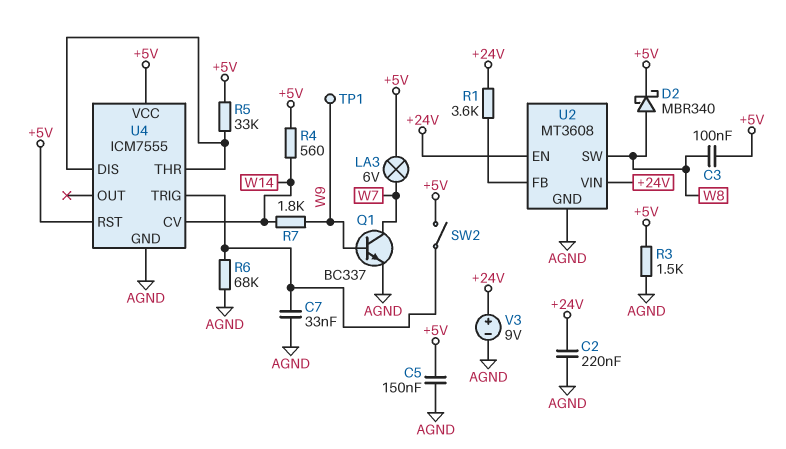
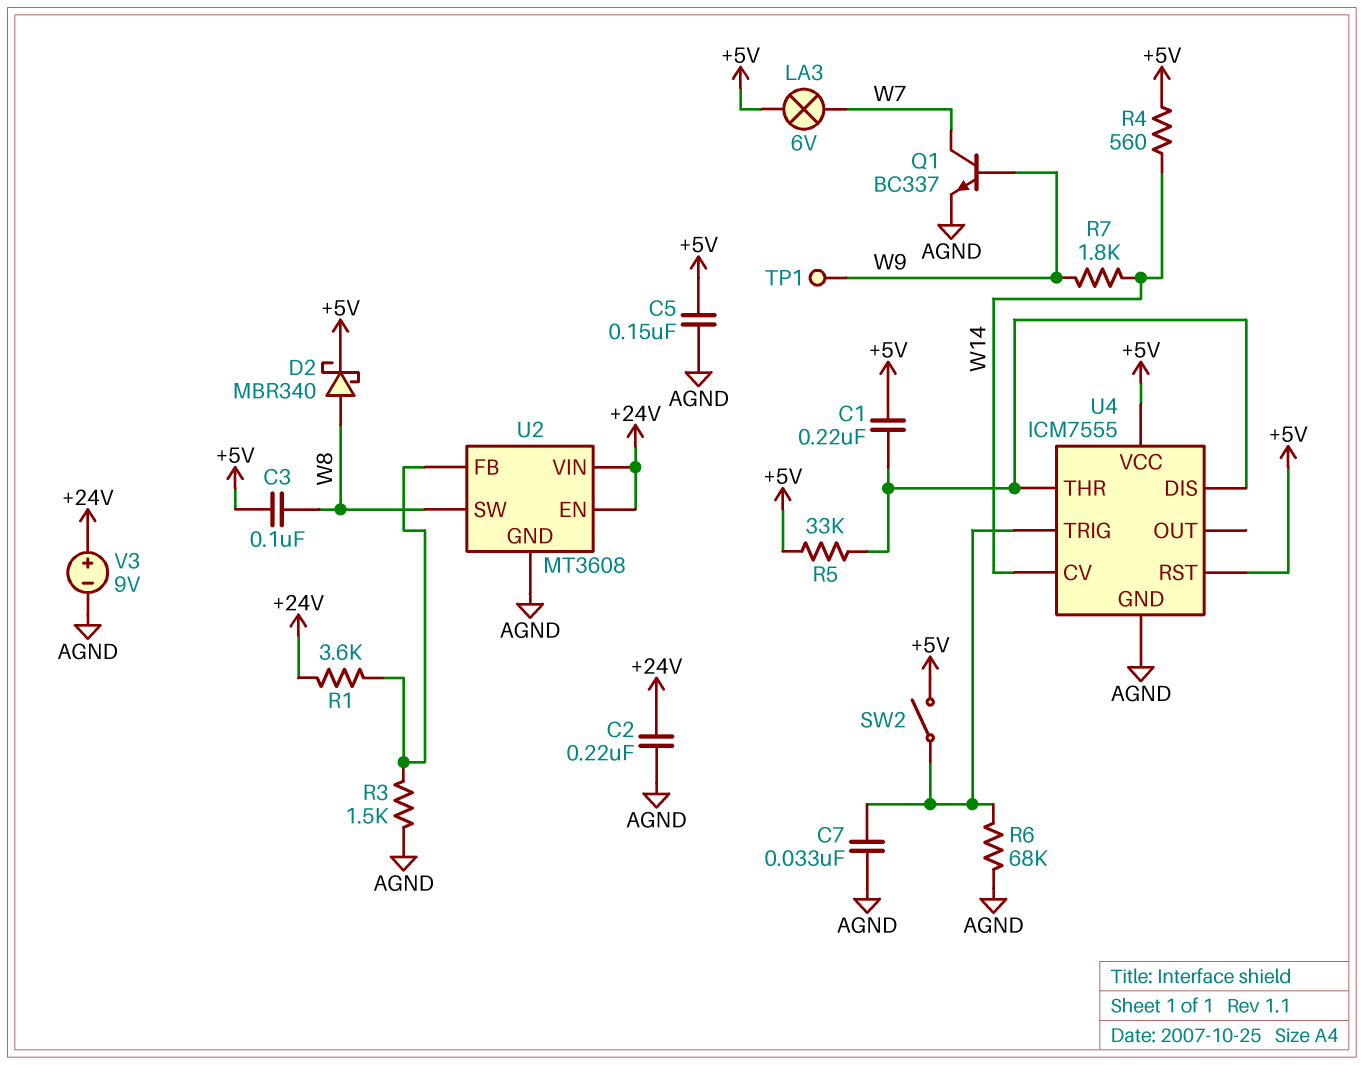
C1: none -> 220nF (+5V, U4/DIS)
R3: 1.5k (+5V, AGND) -> 1.5k (AGND, U2/FB)

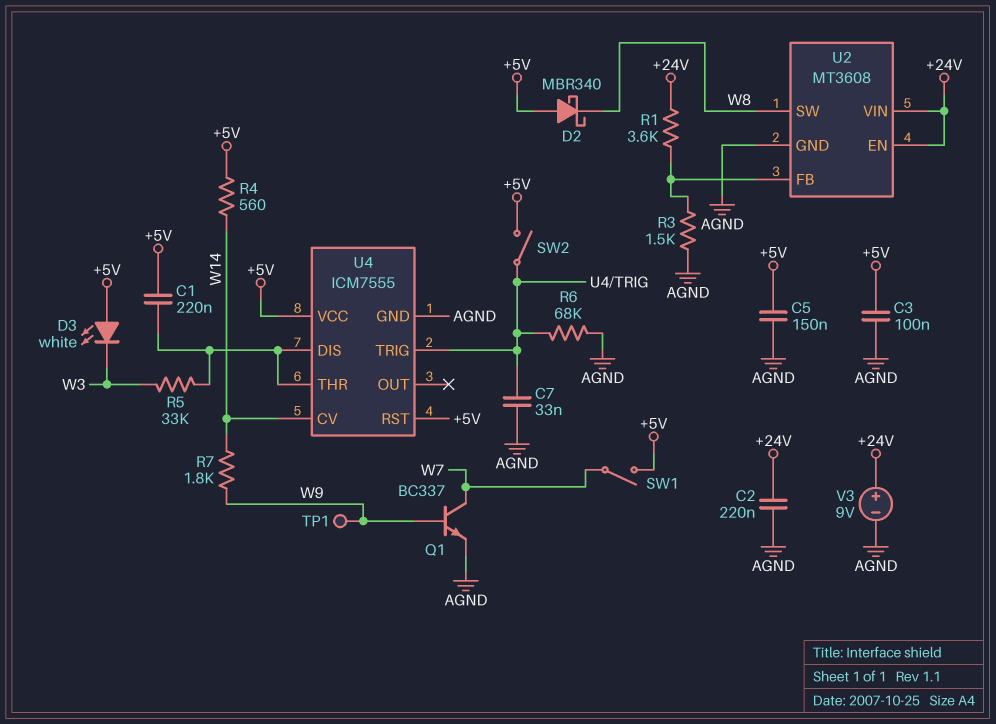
C3: 100nF (+5V, W8) -> 100nF (+5V, AGND)
D2: schottky MBR340 (A W8, K +5V) -> schottky MBR340 (A +5V, K W8)
D3: none -> LED white (A +5V, K W3)
LA3: lamp 6V (+5V, W7) -> none
R5: 33k (+5V, U4/DIS) -> 33k (U4/DIS, W3)
SW1: none -> switch (+5V, W7)

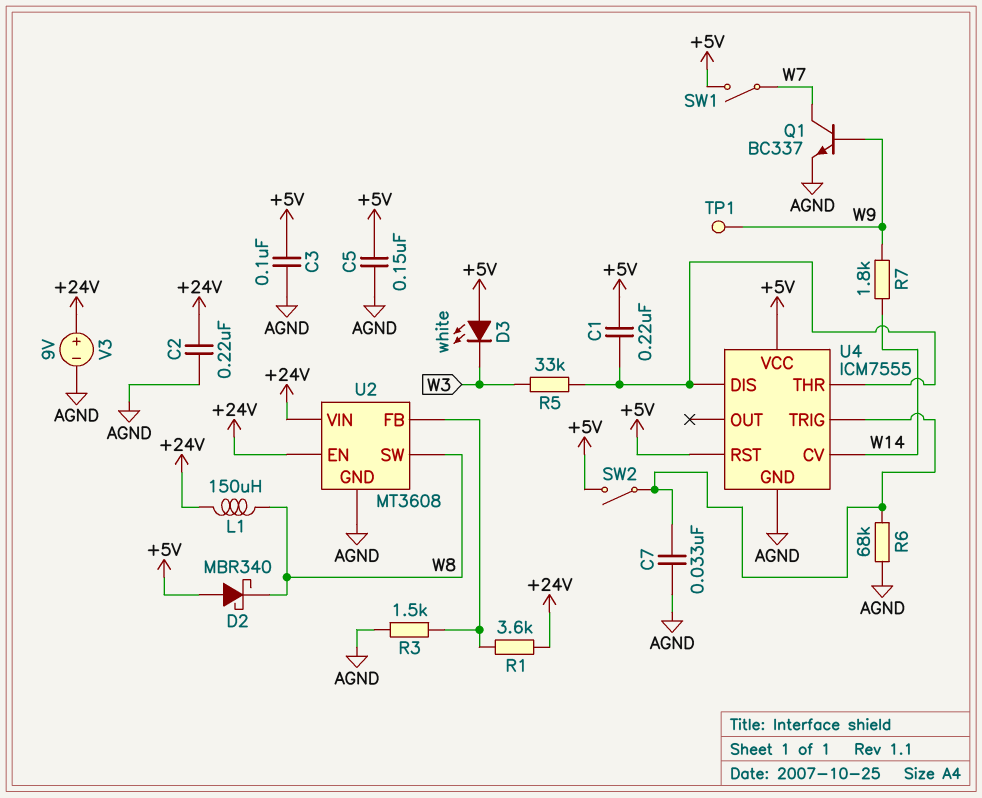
L1: none -> 150uH (+24V, W8)
R4: 560 (+5V, W14) -> none

